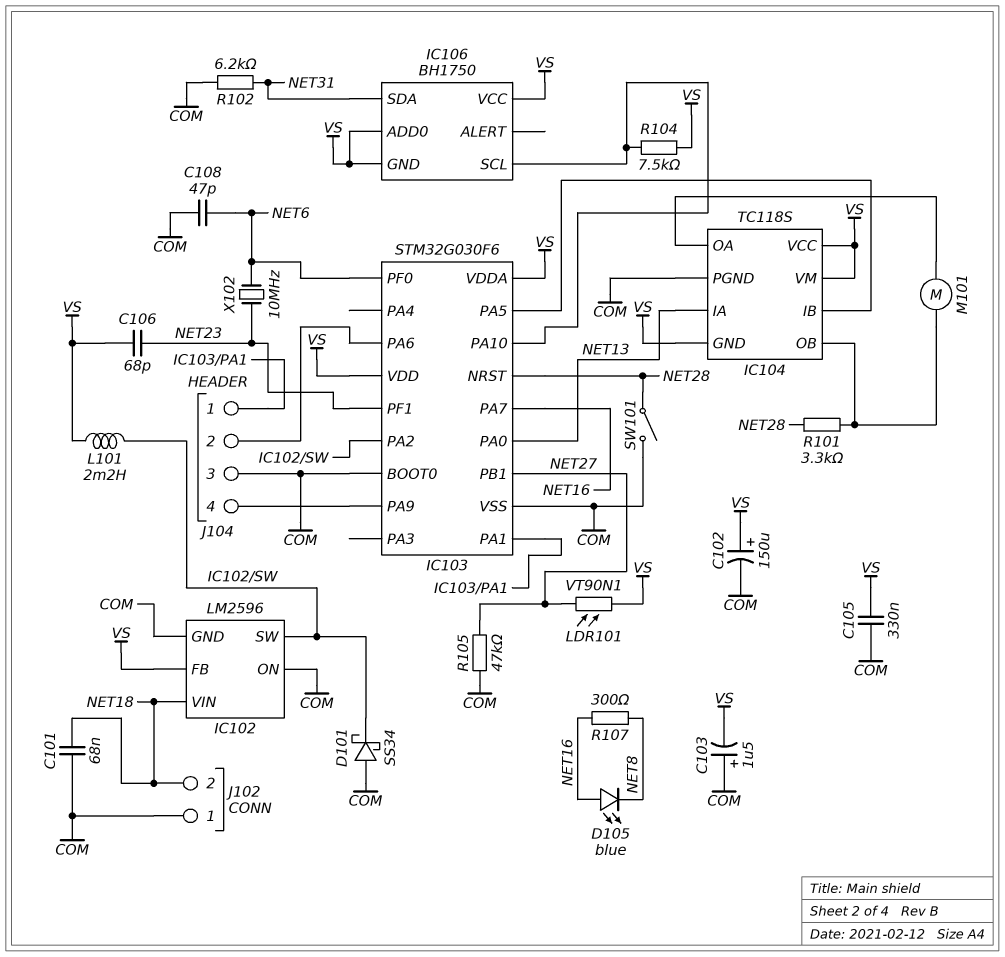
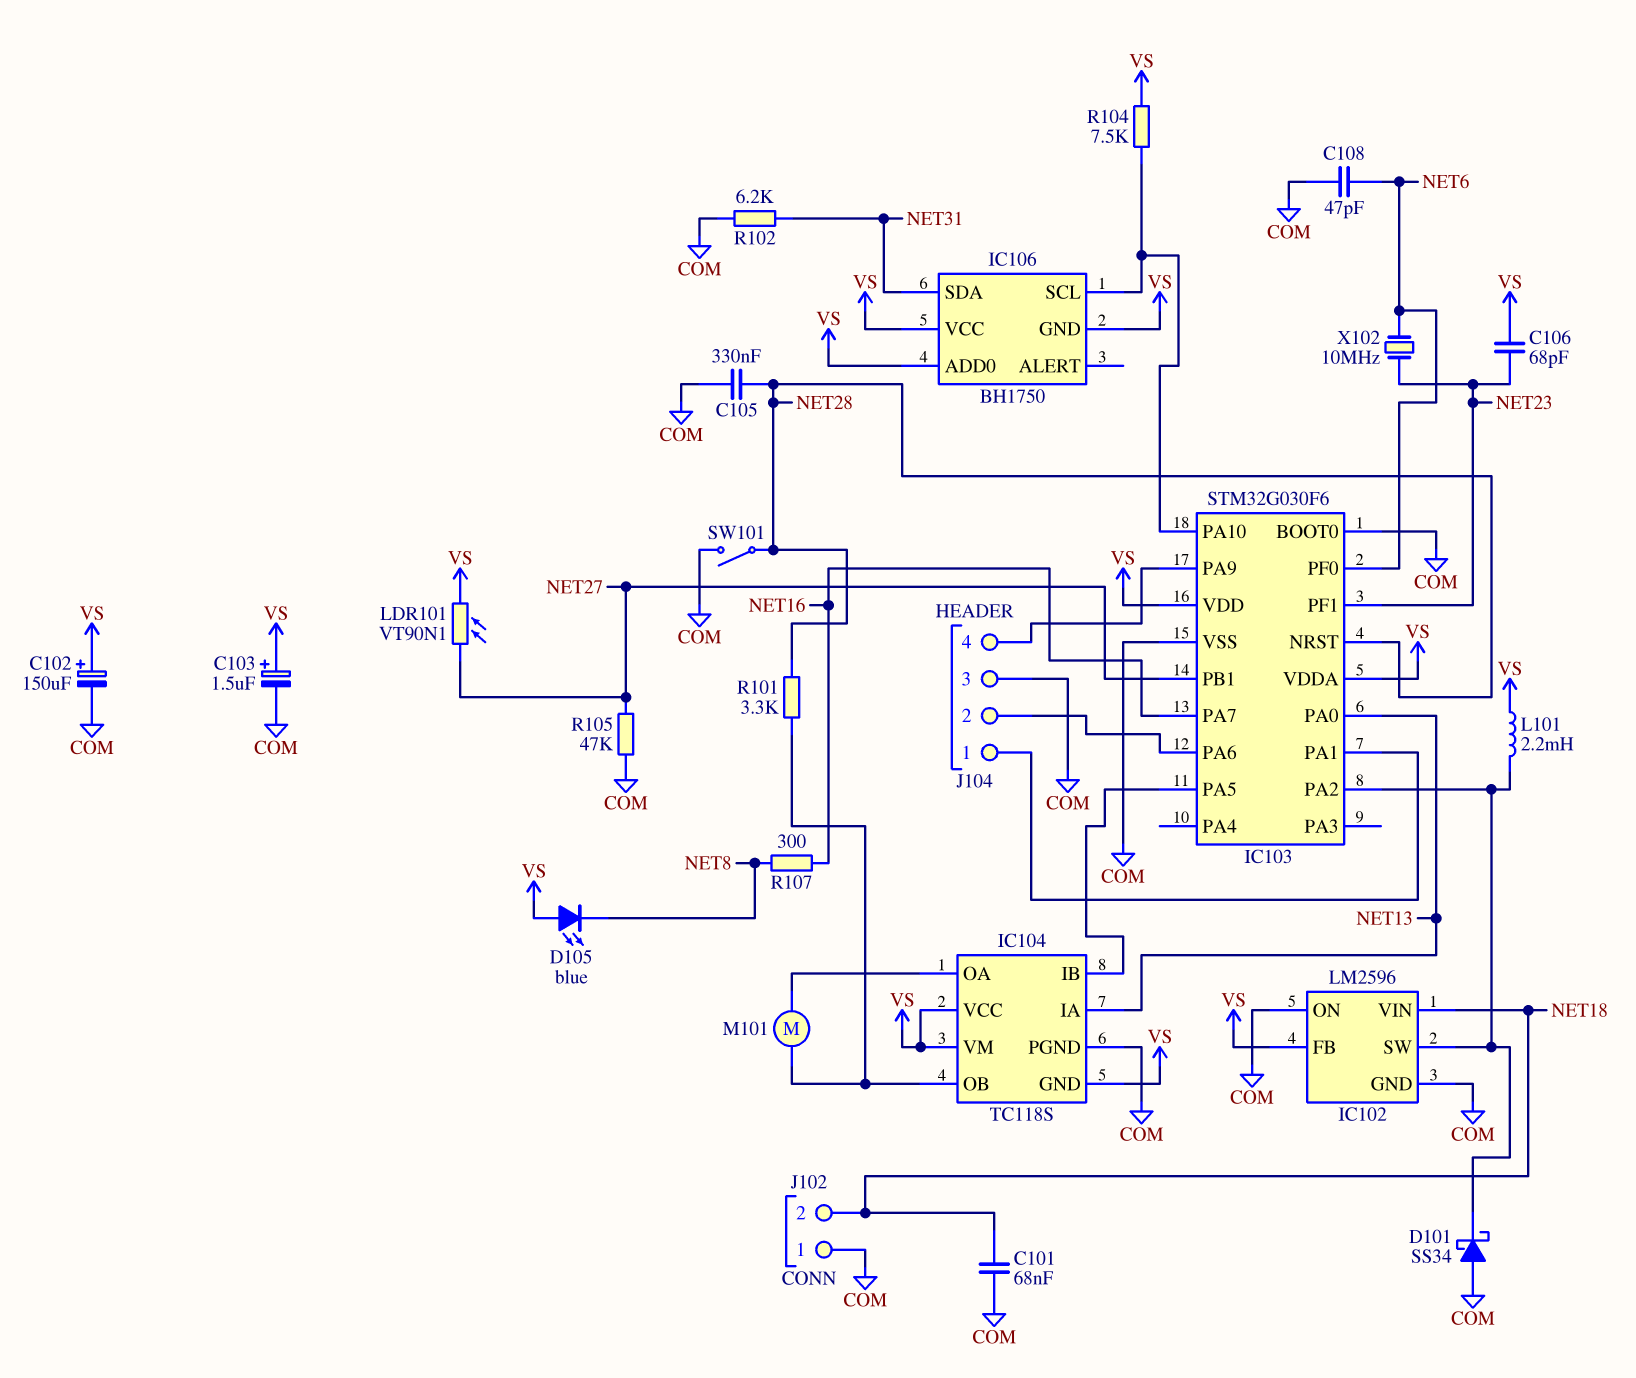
C103: 1.5uF (plus COM, minus VS) -> 1.5uF (plus VS, minus COM)
C105: 330nF (COM, VS) -> 330nF (COM, NET28)
D105: LED blue (A NET16, K NET8) -> LED blue (A VS, K NET8)

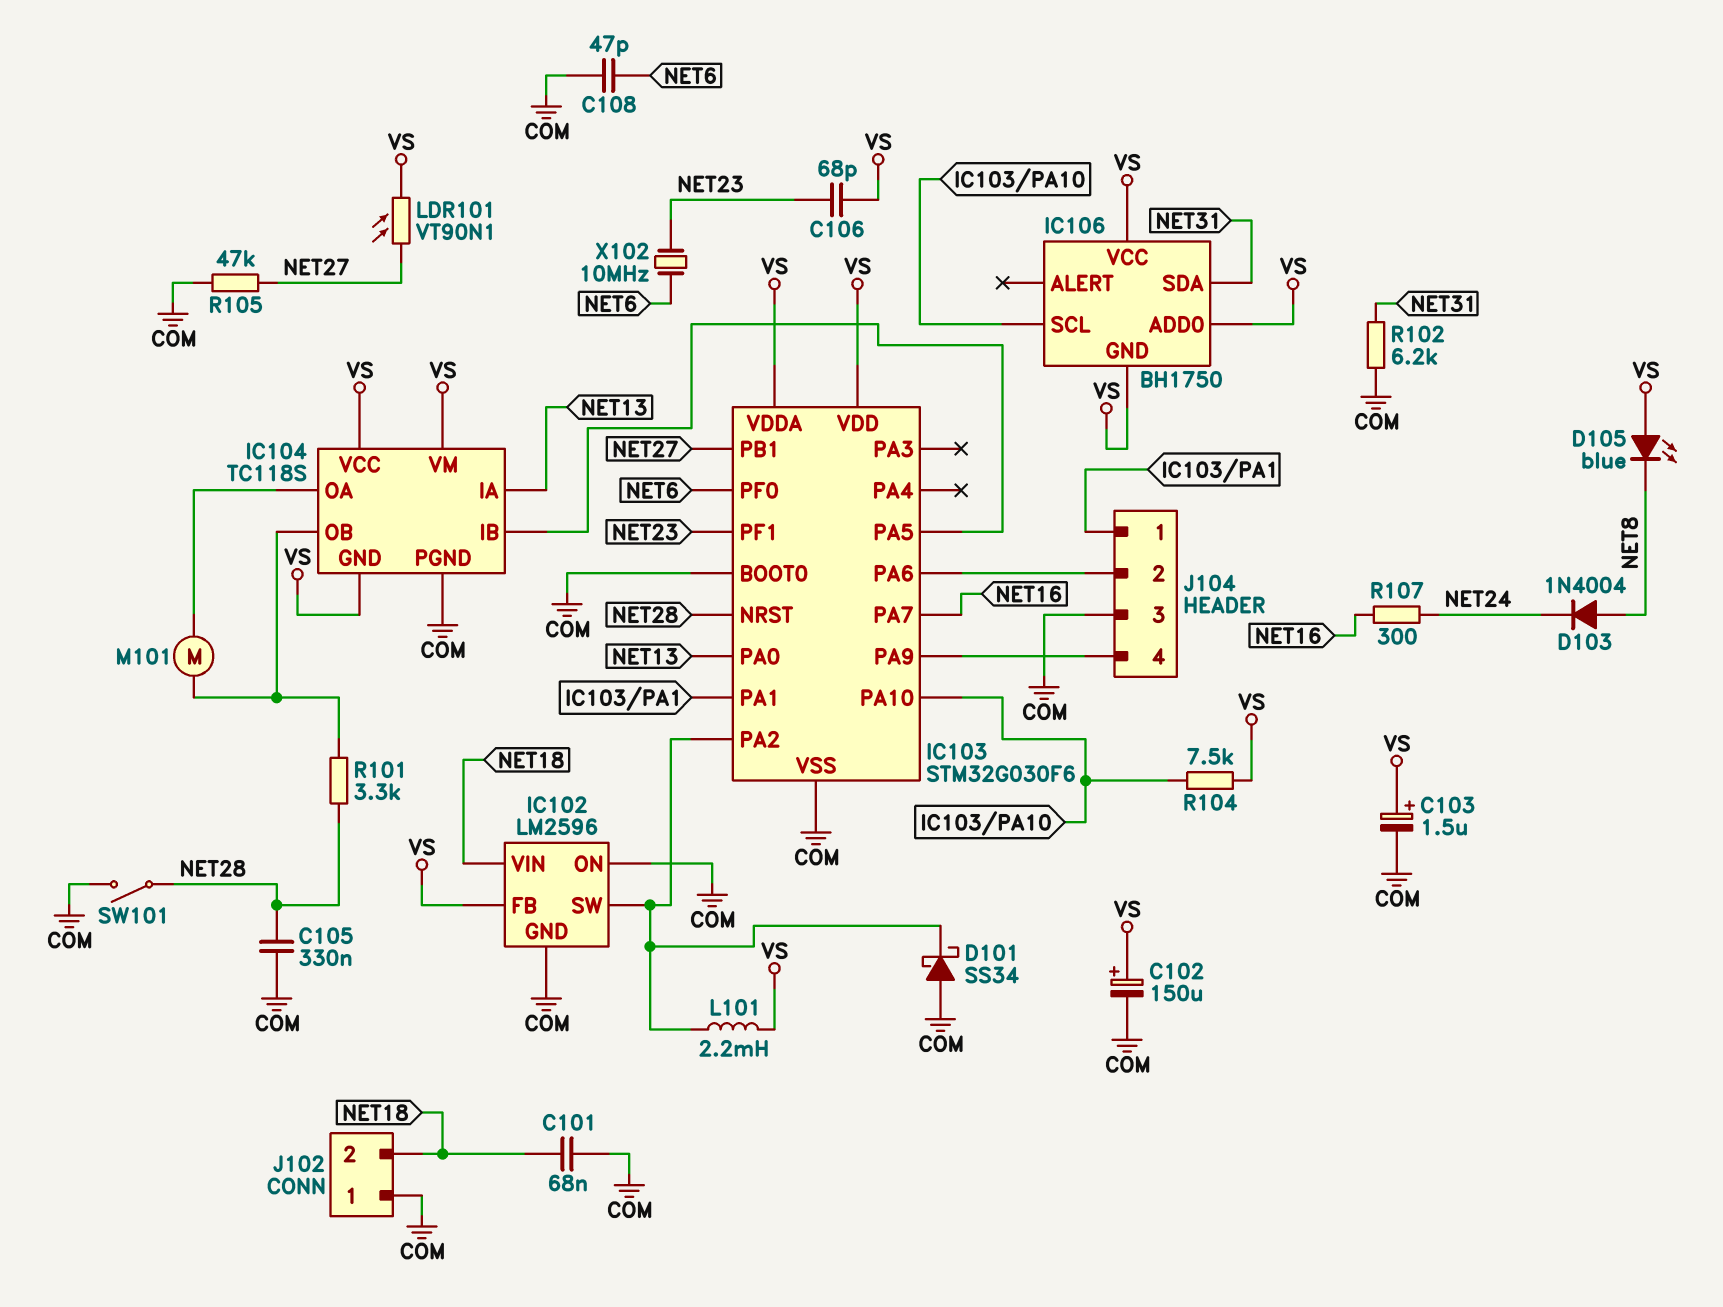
D103: none -> diode 1N4004 (A NET8, K NET24)
R107: 300 (NET8, NET16) -> 300 (NET16, NET24)

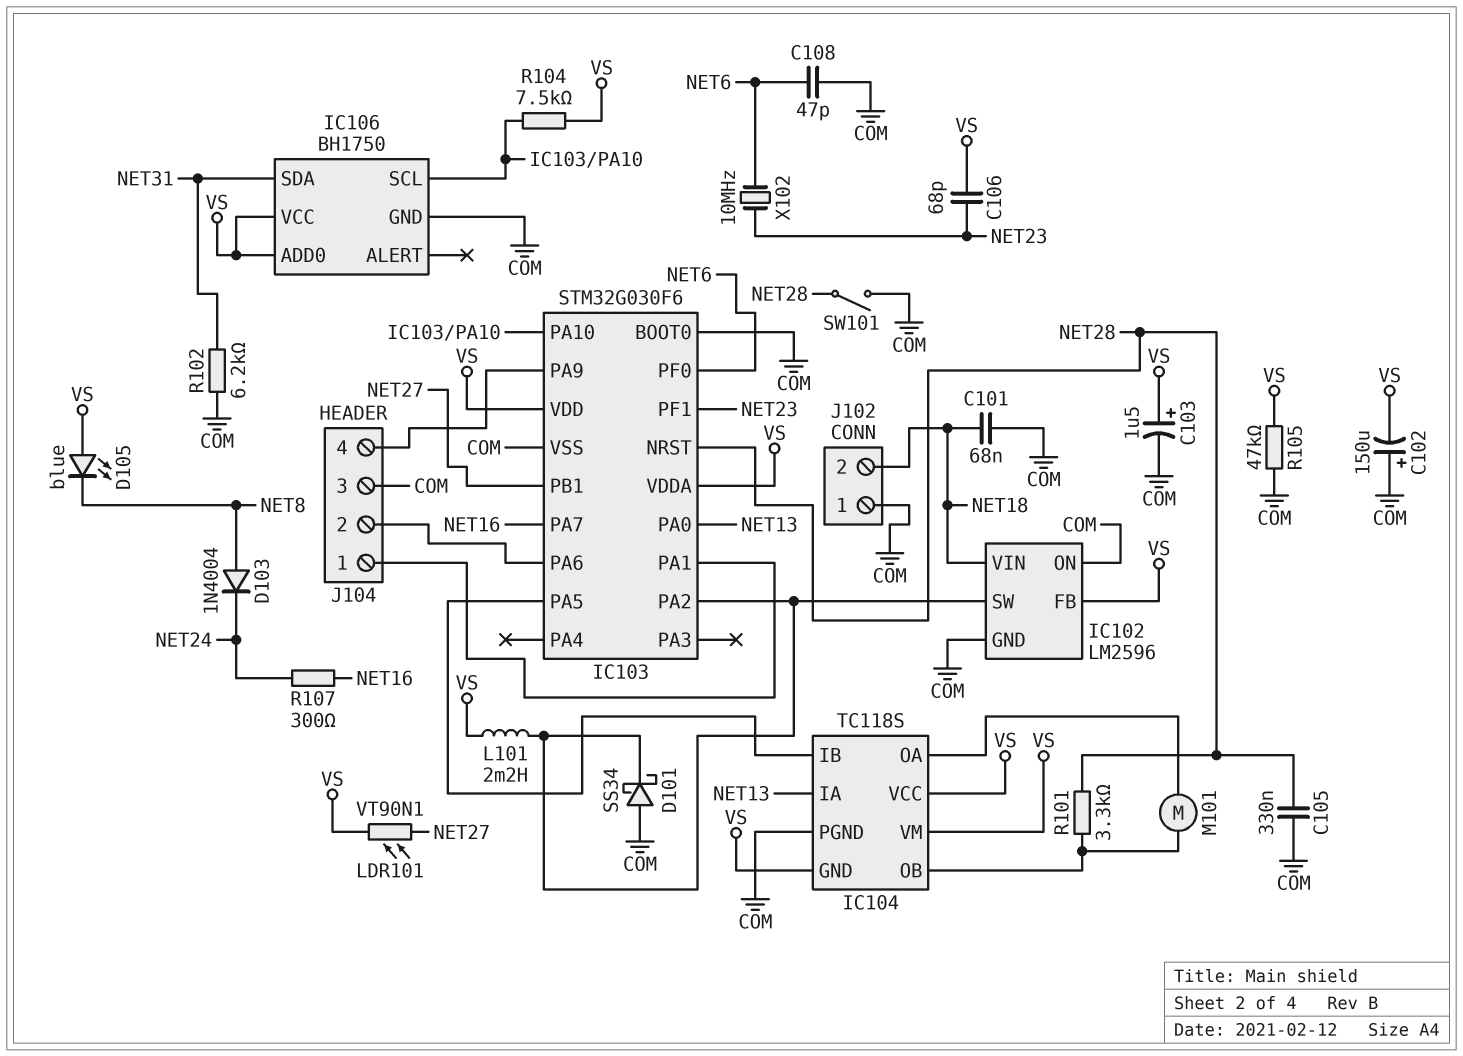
C102: 150uF (plus VS, minus COM) -> 150uF (plus COM, minus VS)
IC106 pin GND: VS -> COM
R105: 47k (COM, NET27) -> 47k (COM, VS)

